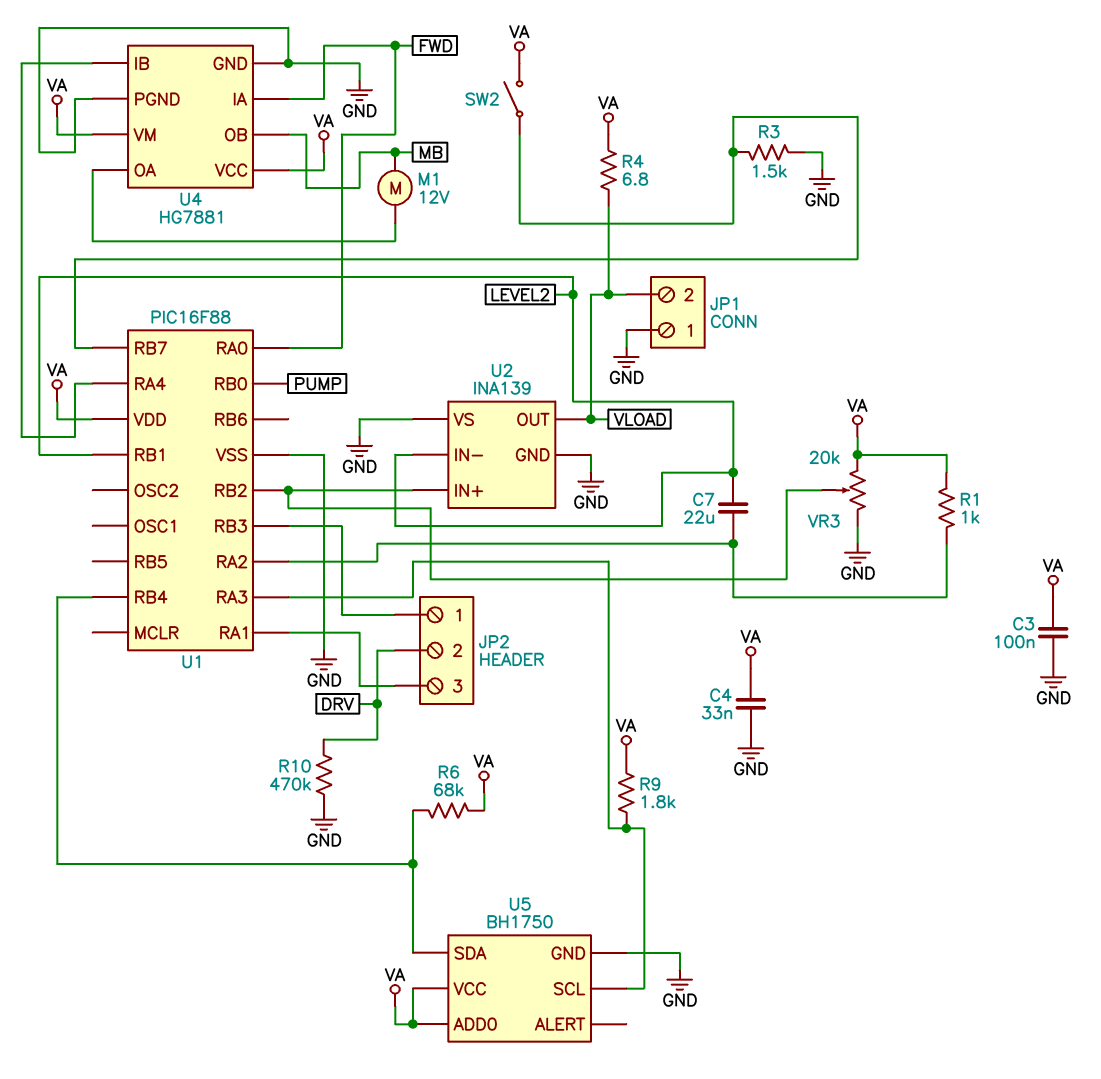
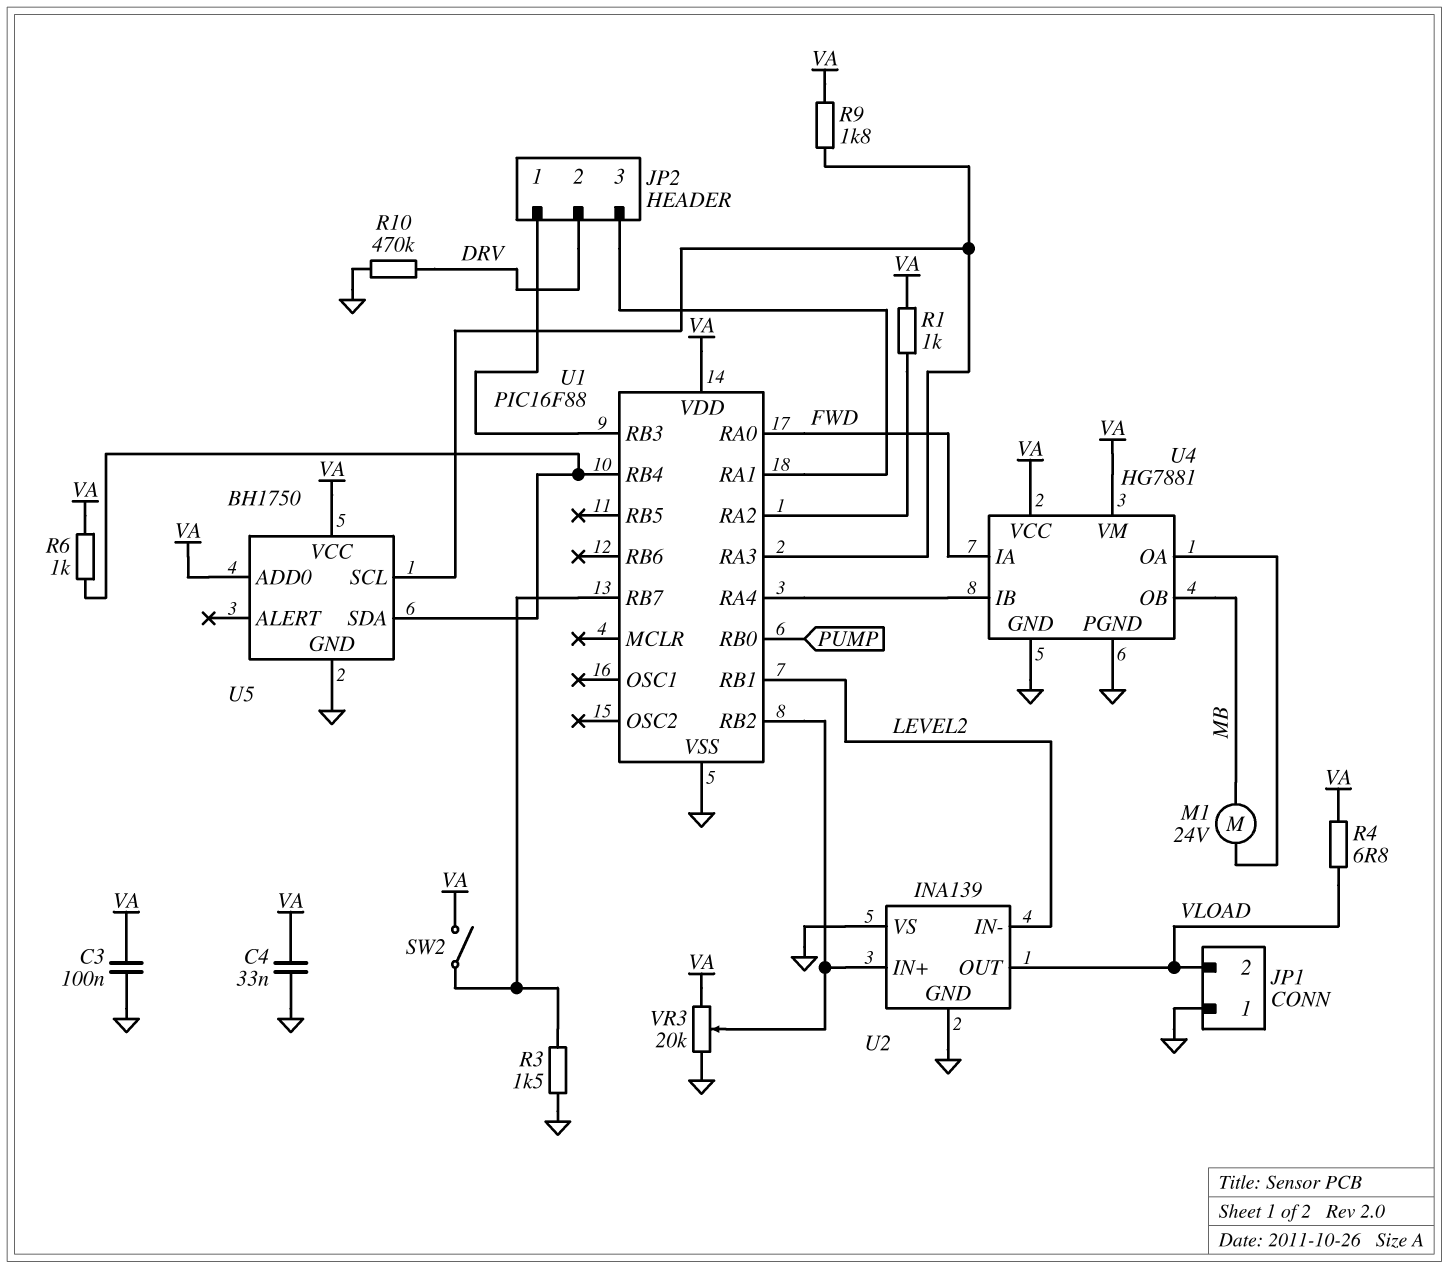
C7: 22uF (LEVEL2, U1/RA2) -> none
M1: motor 12V (MB, U4/OA) -> motor 24V (MB, U4/OA)
R6: 68k (U1/RB4, VA) -> 1k (U1/RB4, VA)

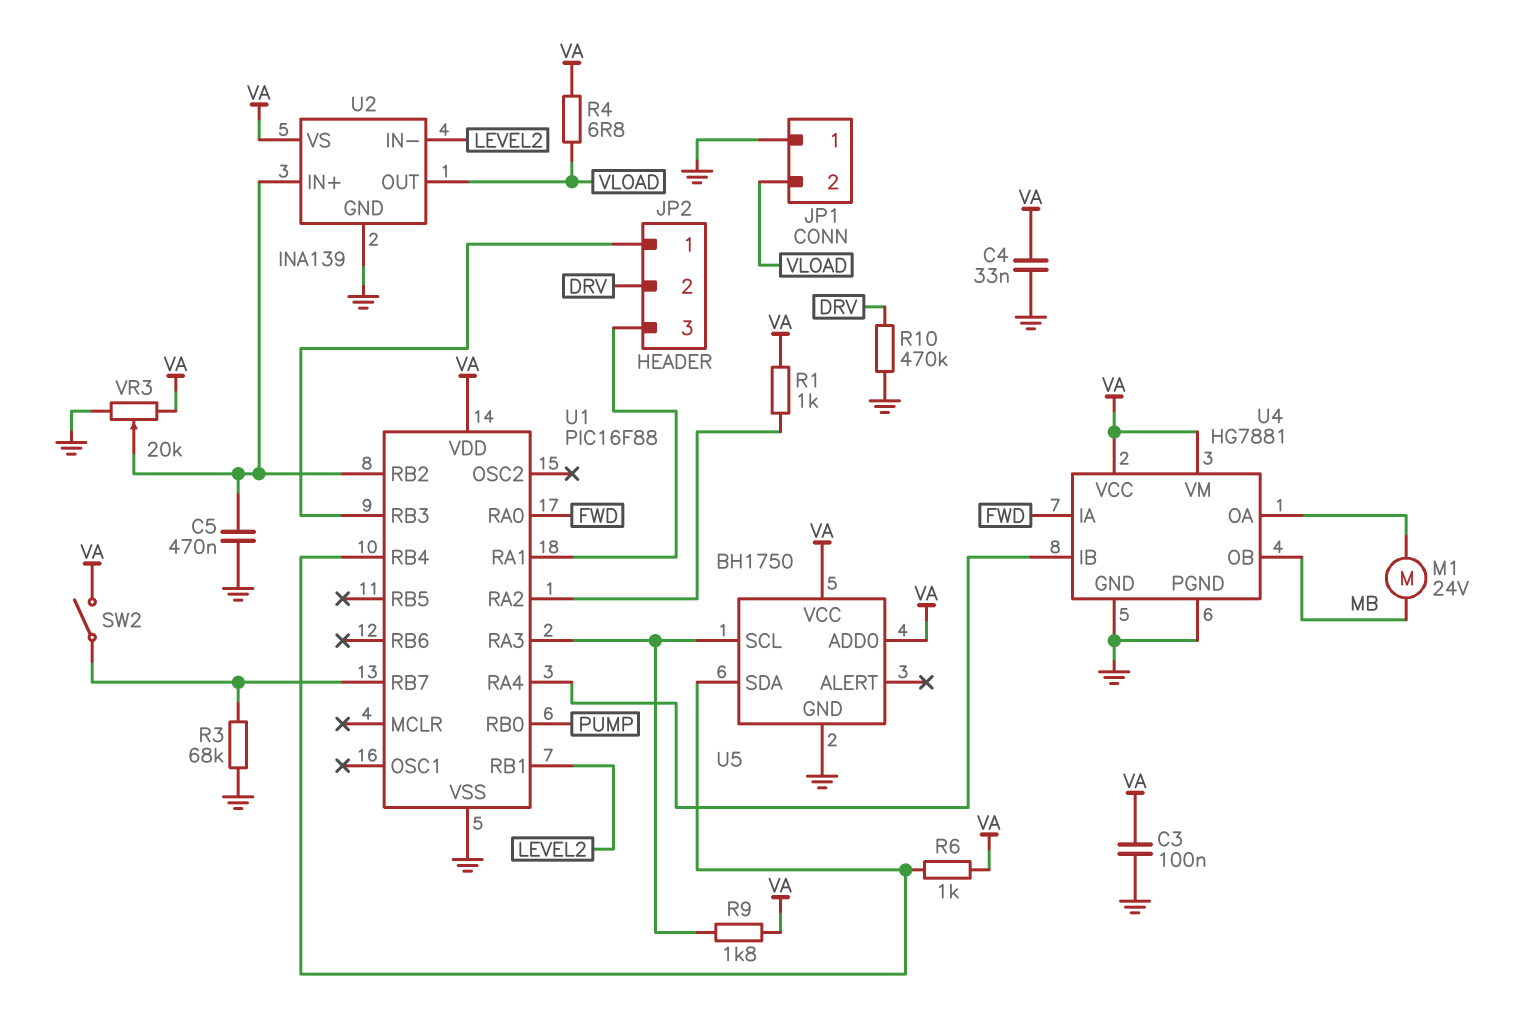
C5: none -> 470nF (GND, U1/RB2)
R3: 1.5k (GND, U1/RB7) -> 68k (GND, U1/RB7)
U2 pin VS: GND -> VA

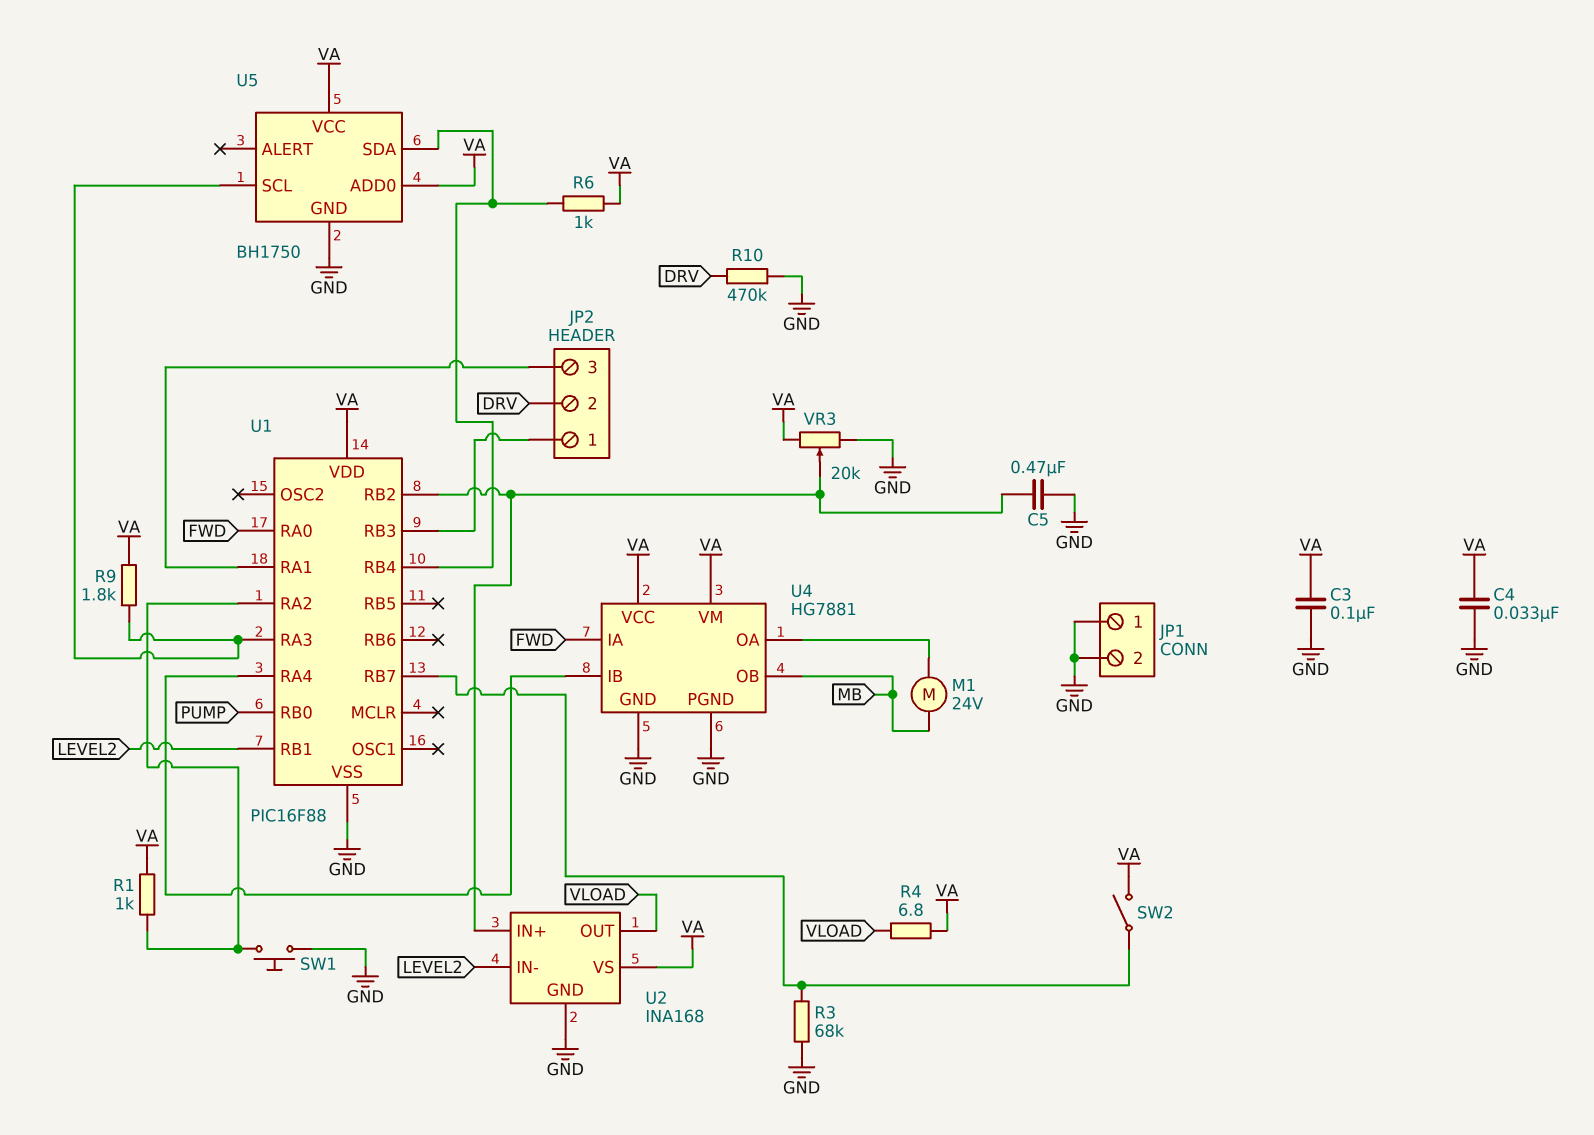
JP1 pin 2: VLOAD -> GND
SW1: none -> button (GND, U1/RA2)
U2: INA139 -> INA168

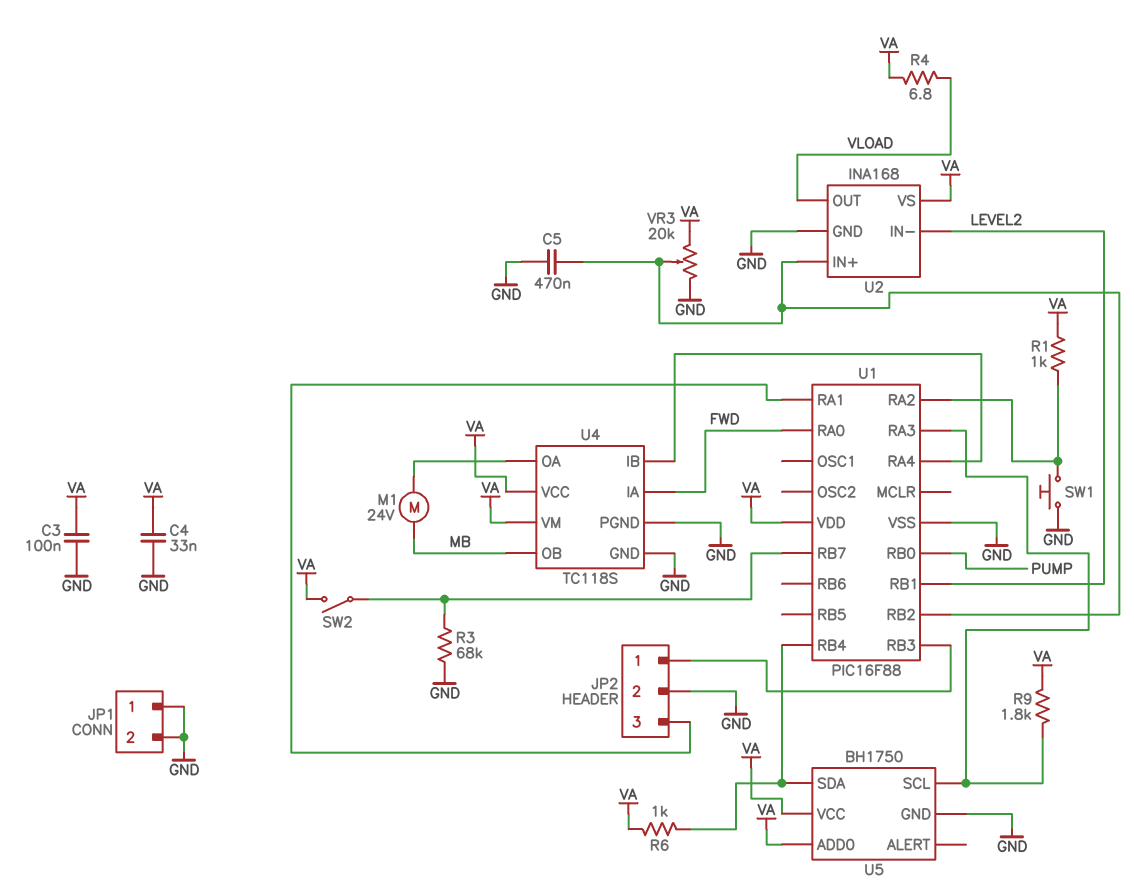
JP2 pin 2: DRV -> GND
R10: 470k (DRV, GND) -> none
U4: HG7881 -> TC118S

